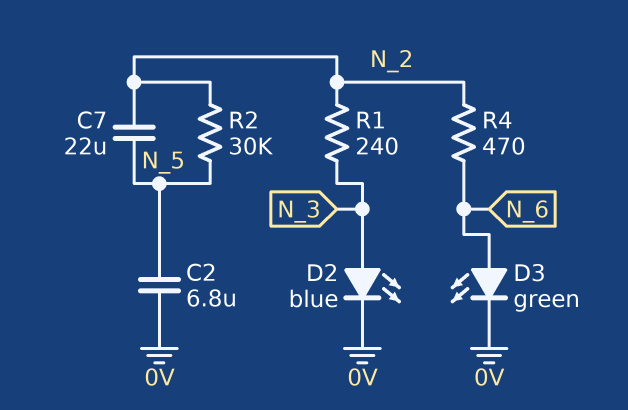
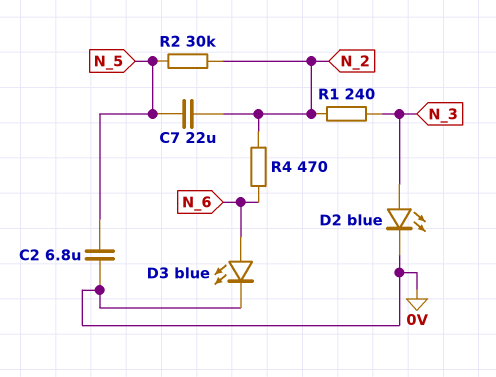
D3: LED green (A N_6, K 0V) -> LED blue (A N_6, K 0V)

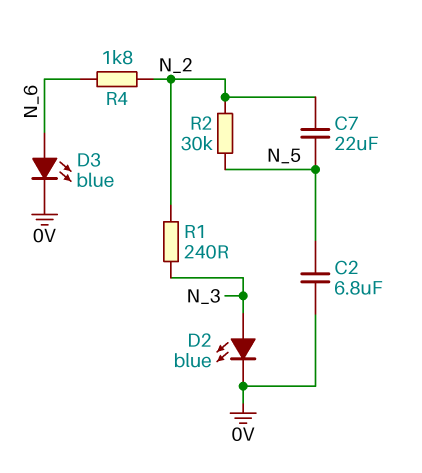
R4: 470 (N_2, N_6) -> 1.8k (N_2, N_6)

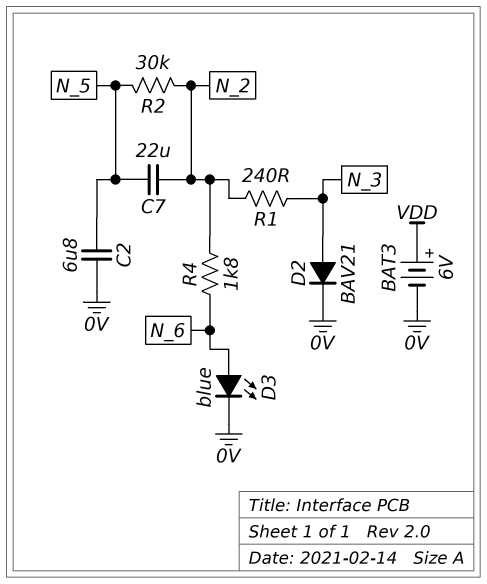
BAT3: none -> 6V (plus VDD, minus 0V)
D2: LED blue (A N_3, K 0V) -> diode BAV21 (A N_3, K 0V)

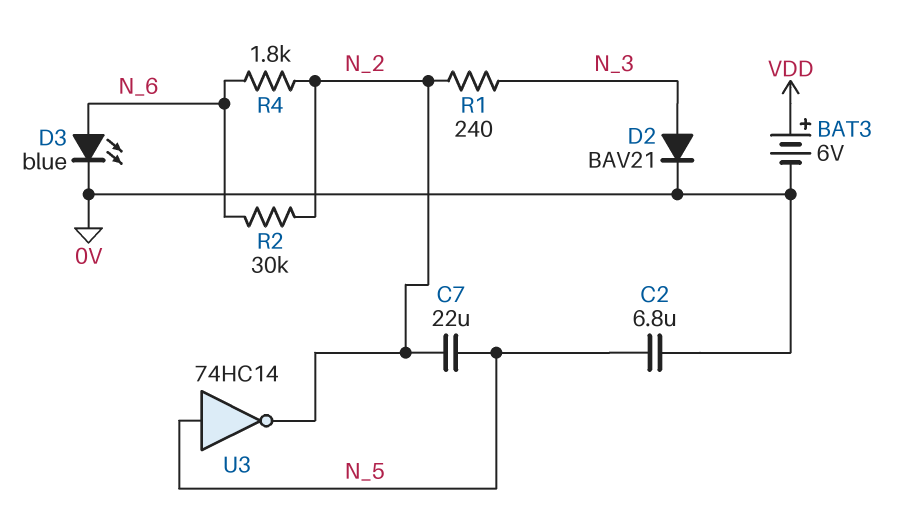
R2: 30k (N_2, N_5) -> 30k (N_2, N_6)
U3: none -> NOT 74HC14 (in N_5, out N_2)

